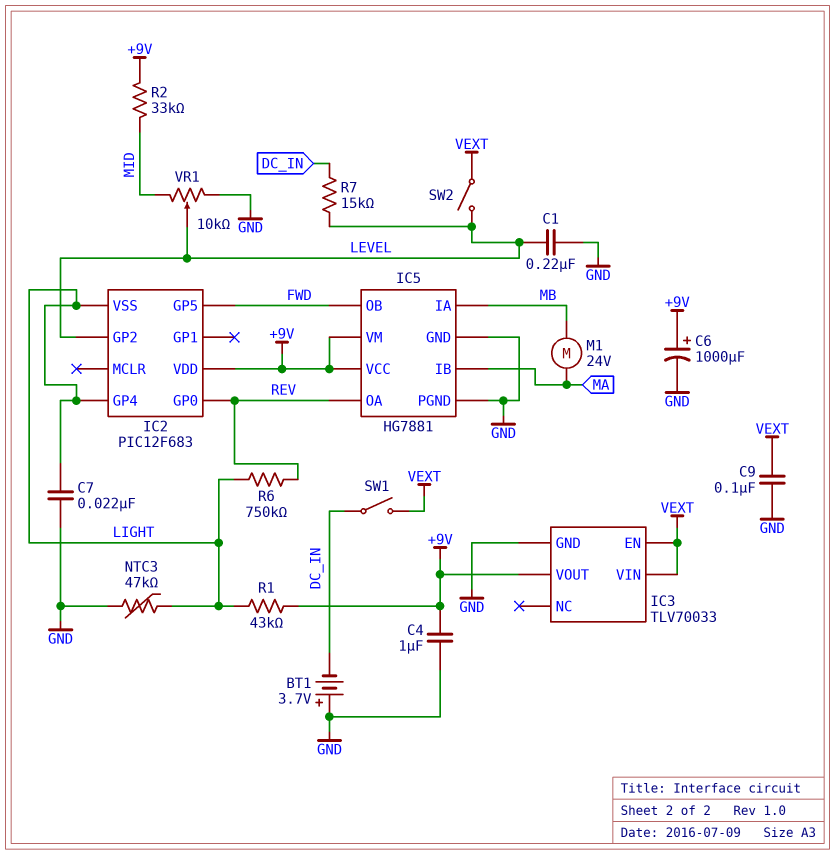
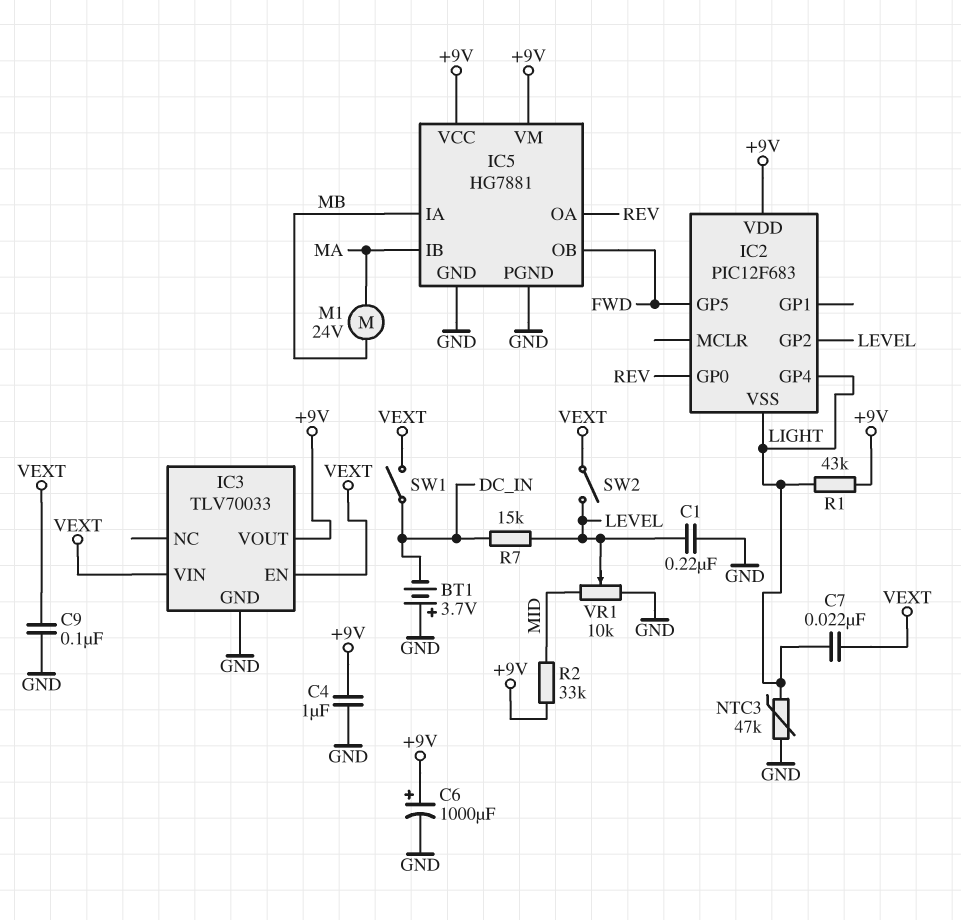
C7: 22nF (GND, LIGHT) -> 22nF (LIGHT, VEXT)
R6: 750k (LIGHT, REV) -> none

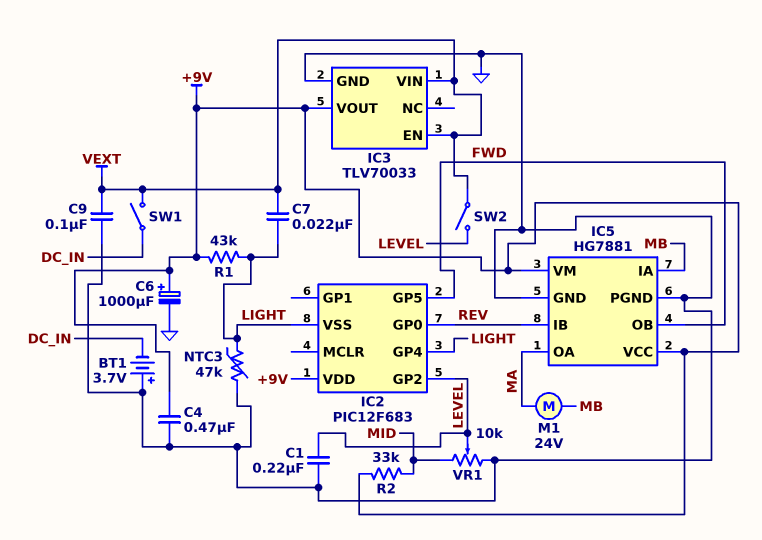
C4: 1uF (+9V, GND) -> 470nF (+9V, GND)
IC5 pin IB: MA -> REV
IC5 pin OA: REV -> MA
R7: 15k (DC_IN, LEVEL) -> none

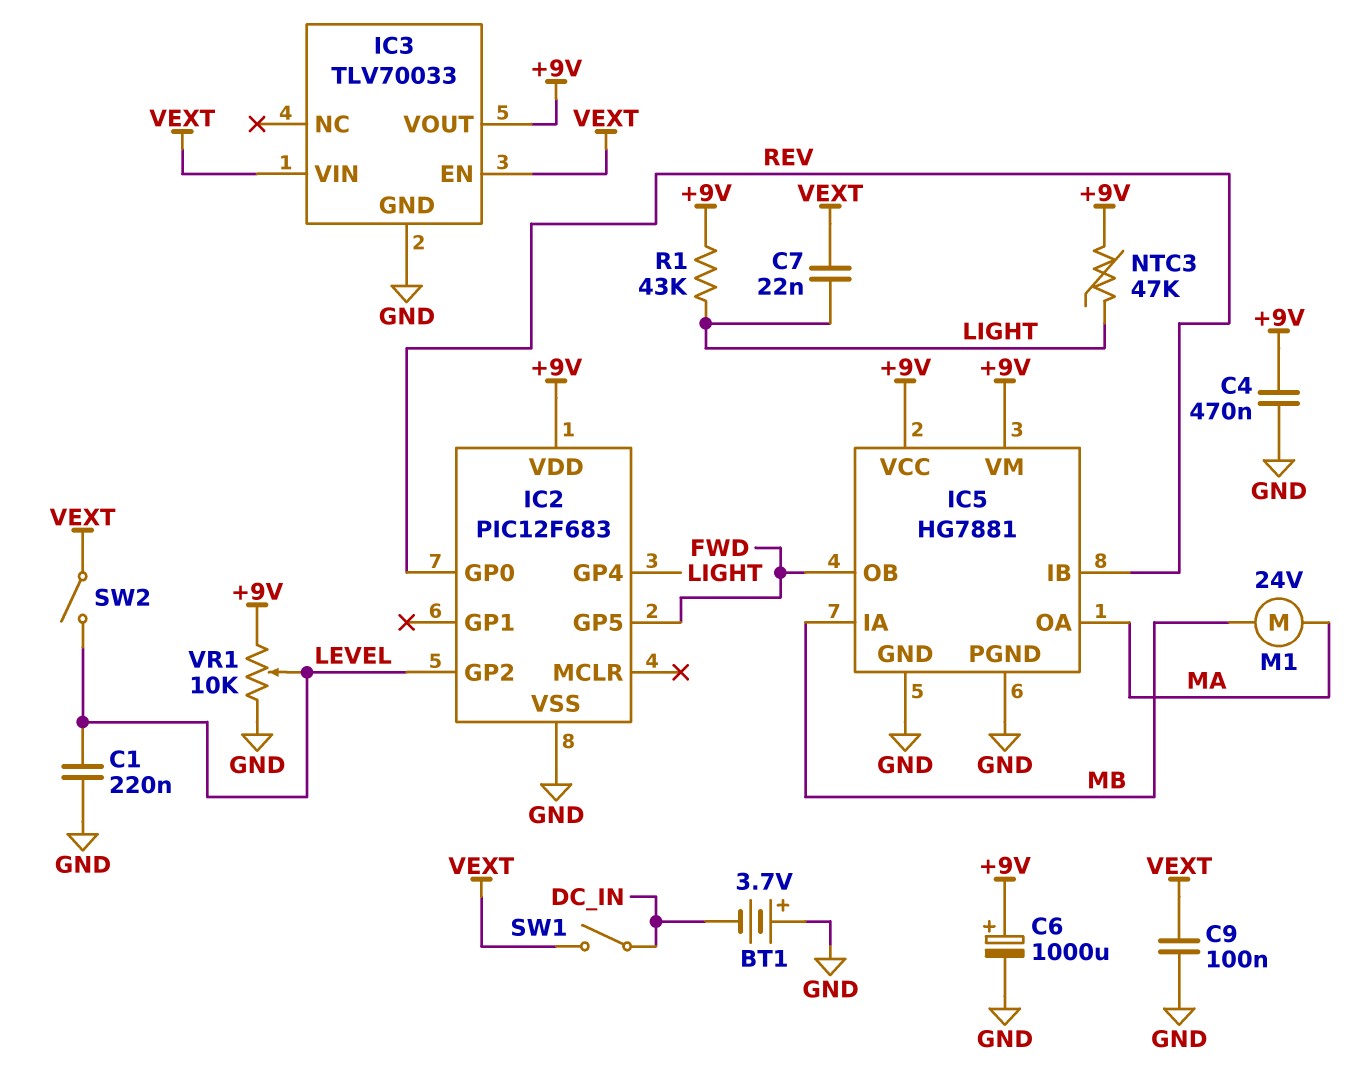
IC2 pin VSS: LIGHT -> GND
NTC3: 47k (GND, LIGHT) -> 47k (+9V, LIGHT)
R2: 33k (+9V, MID) -> none
VR1: 10k (GND, MID, wiper LEVEL) -> 10k (+9V, GND, wiper LEVEL)

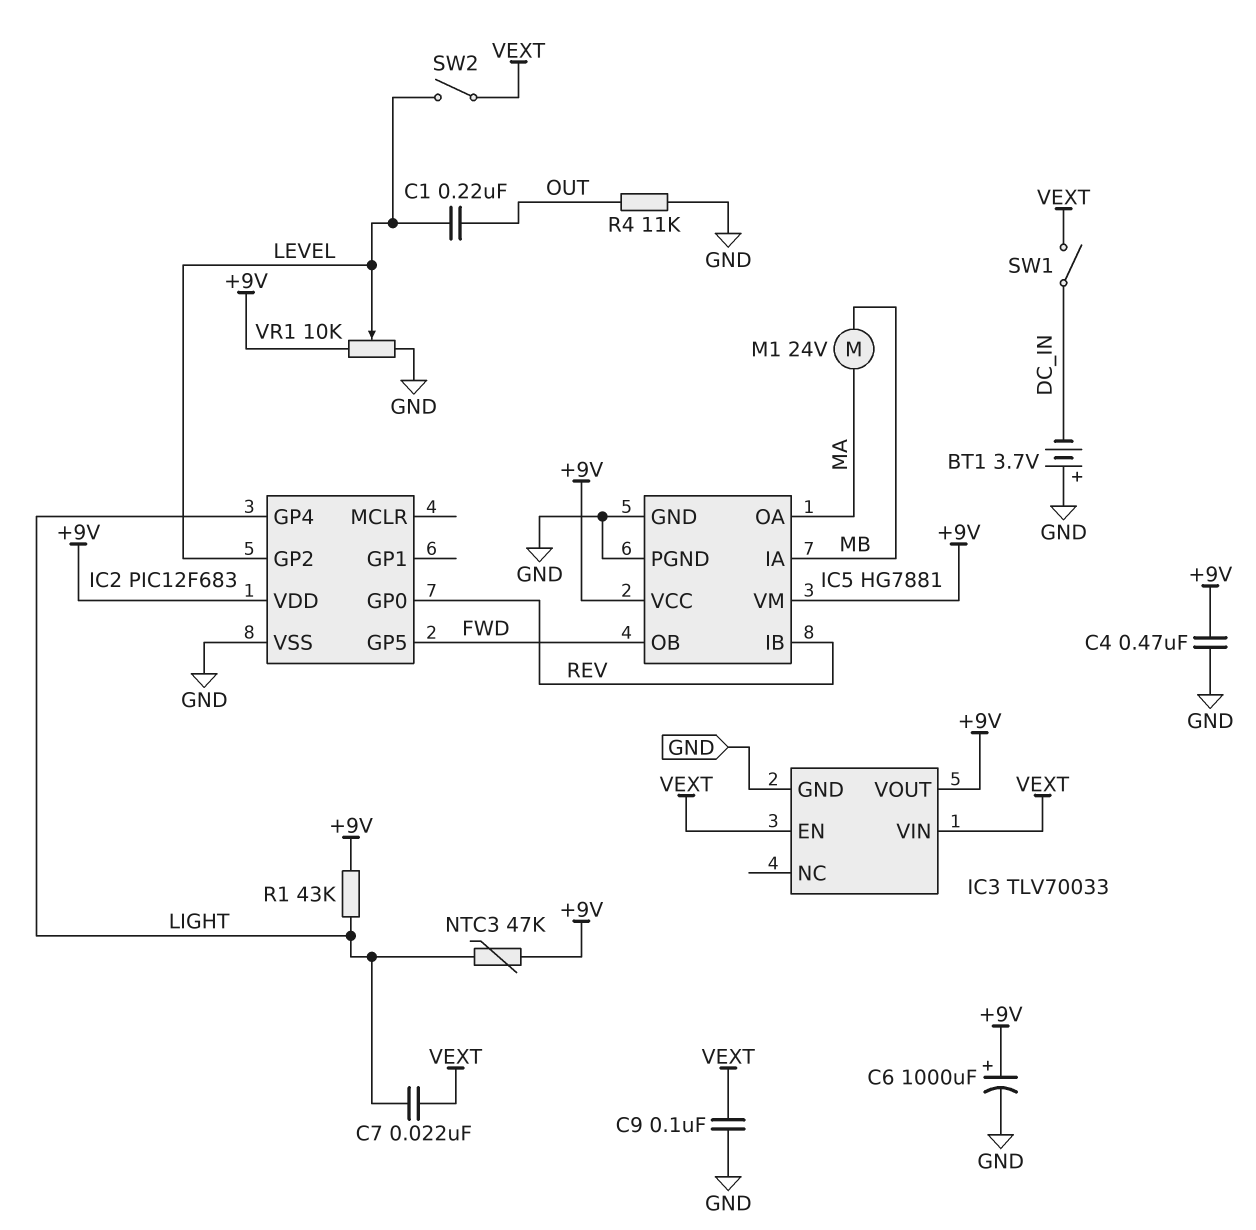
C1: 220nF (GND, LEVEL) -> 220nF (LEVEL, OUT)
R4: none -> 11k (GND, OUT)

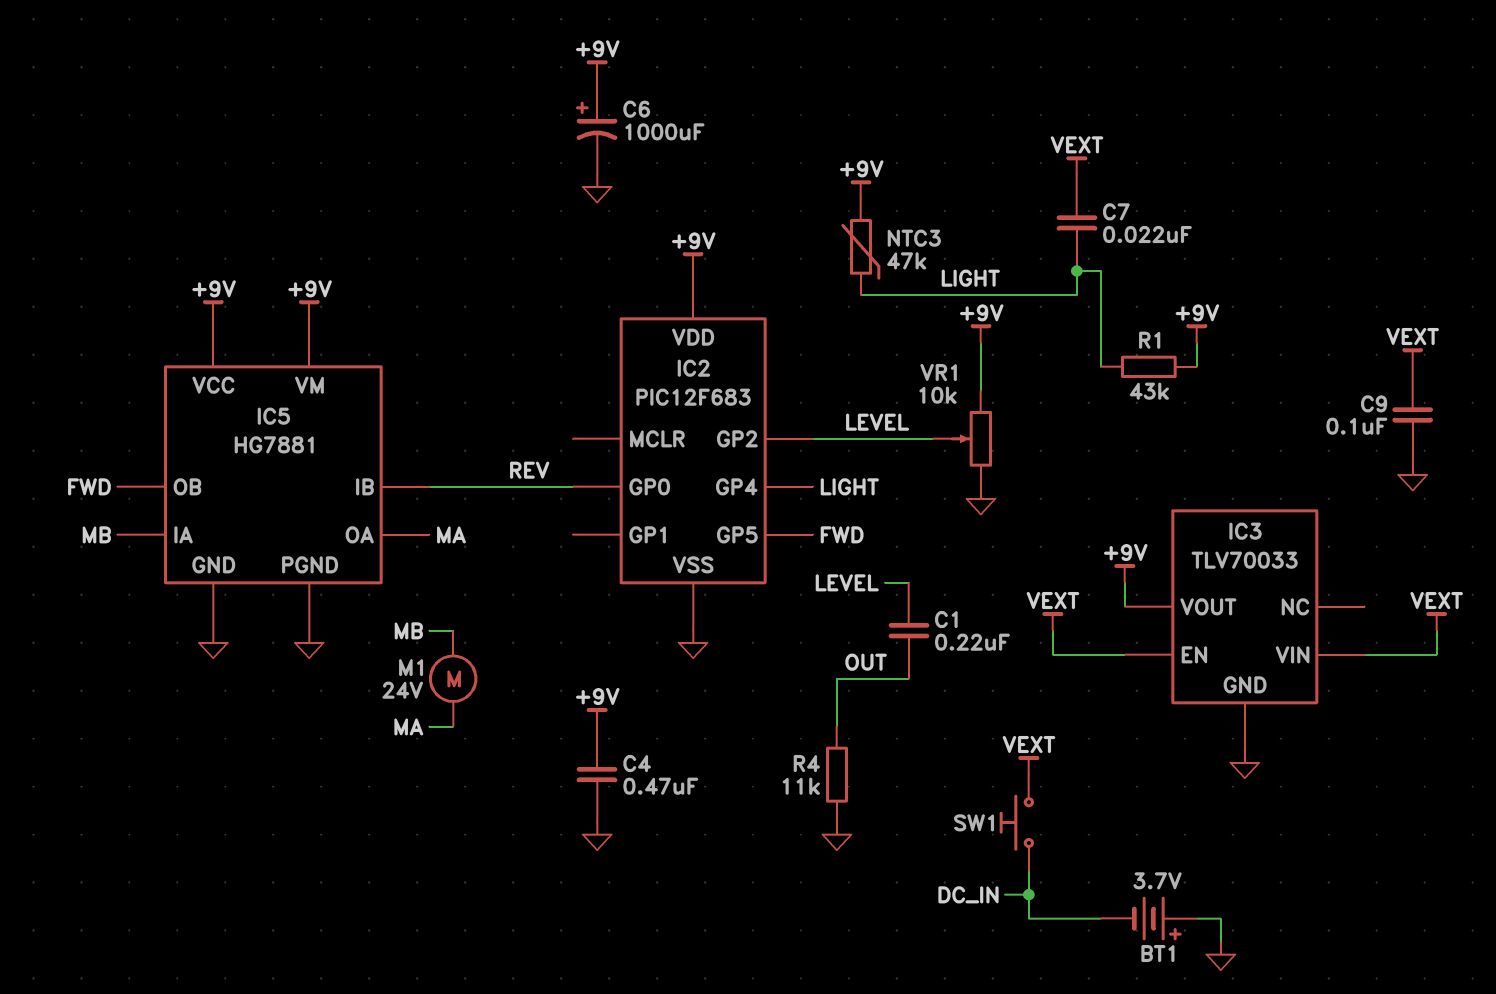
SW1: switch (DC_IN, VEXT) -> button (DC_IN, VEXT)
SW2: switch (LEVEL, VEXT) -> none

